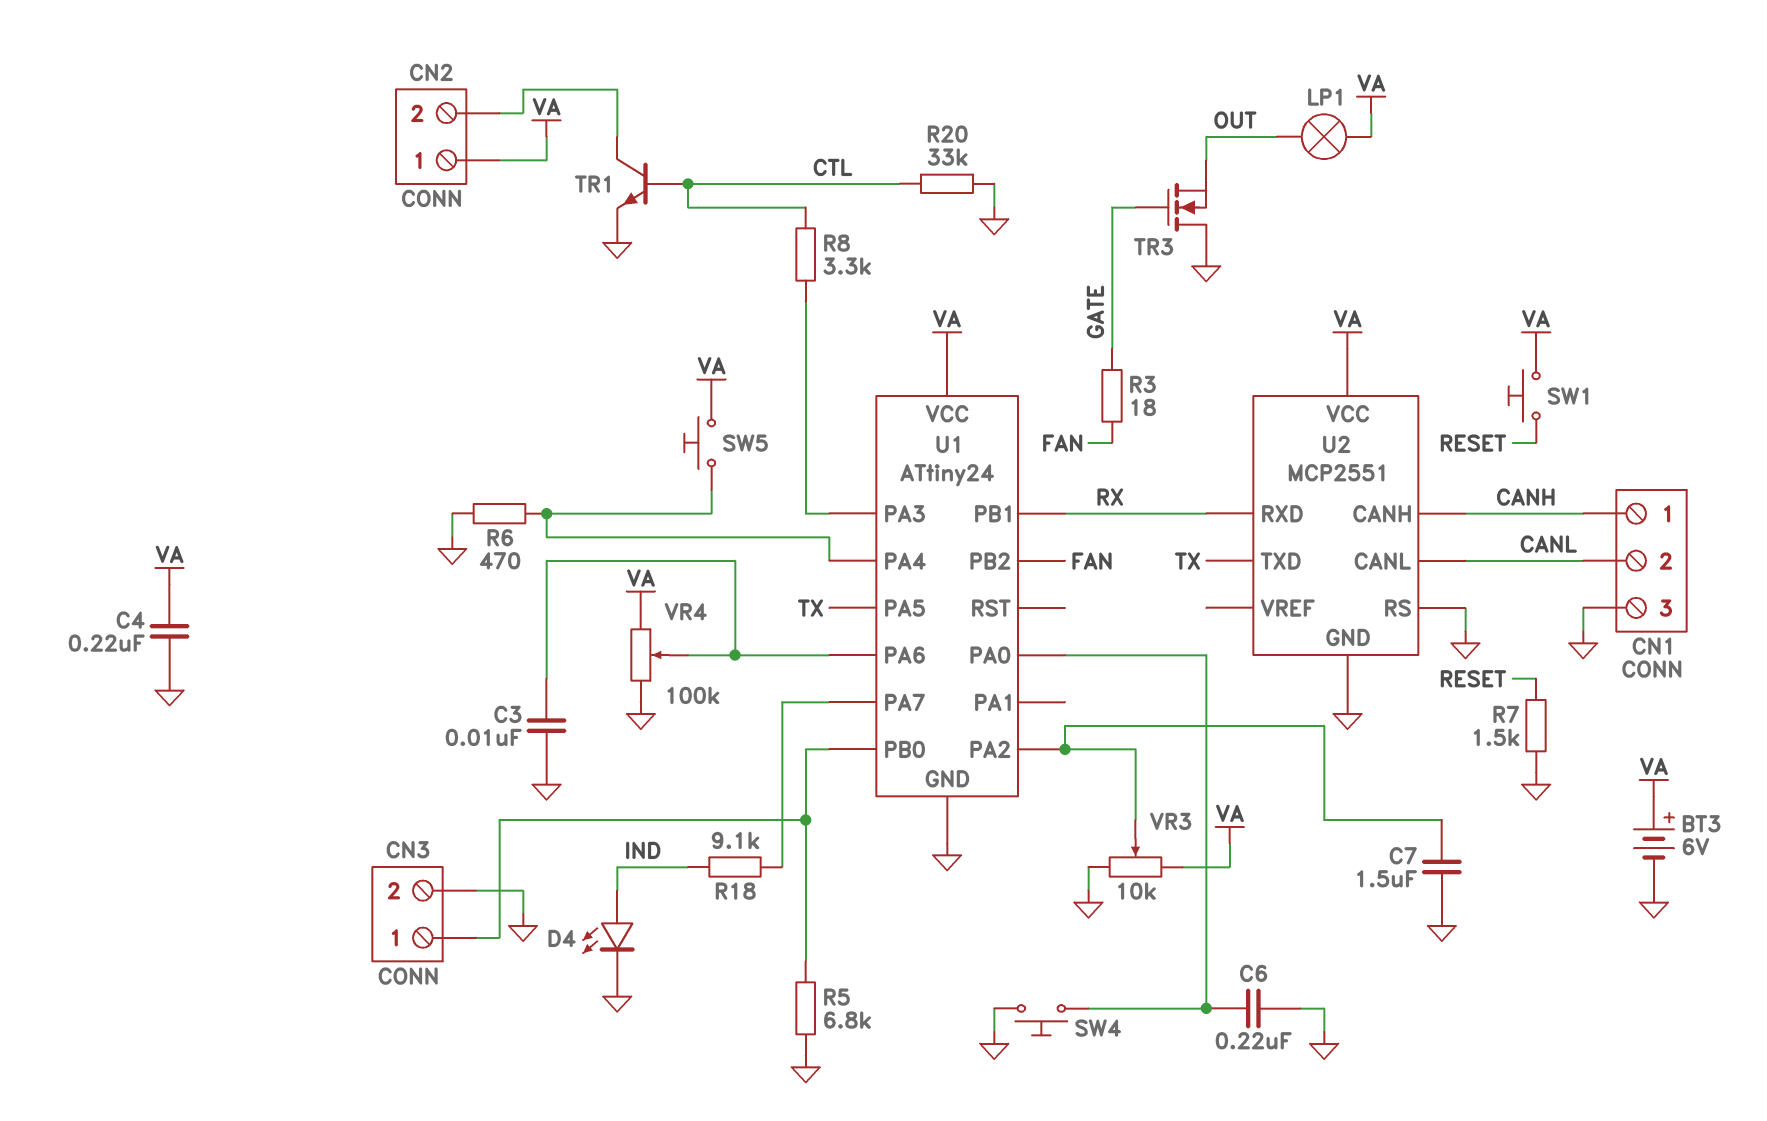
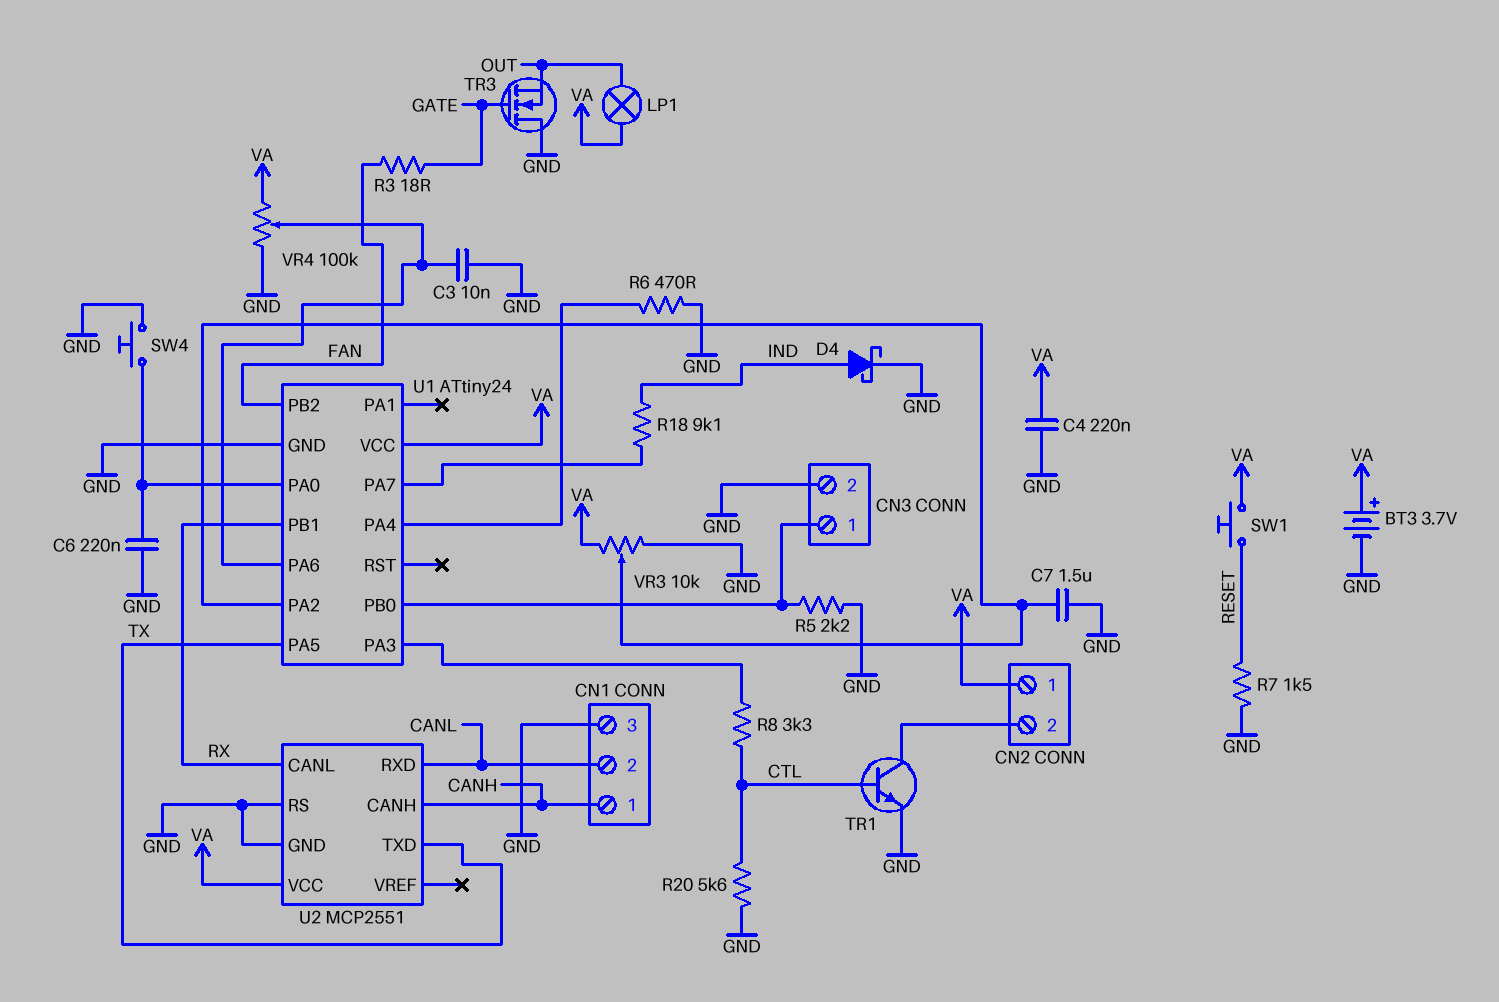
BT3: 6V (plus VA, minus GND) -> 3.7V (plus VA, minus GND)
D4: LED (A IND, K GND) -> schottky (A IND, K GND)
R5: 6.8k (CN3/1, GND) -> 2.2k (CN3/1, GND)
R20: 33k (CTL, GND) -> 5.6k (CTL, GND)
SW5: button (U1/PA4, VA) -> none
U2 pin CANL: CANL -> RX
U2 pin RXD: RX -> CANL

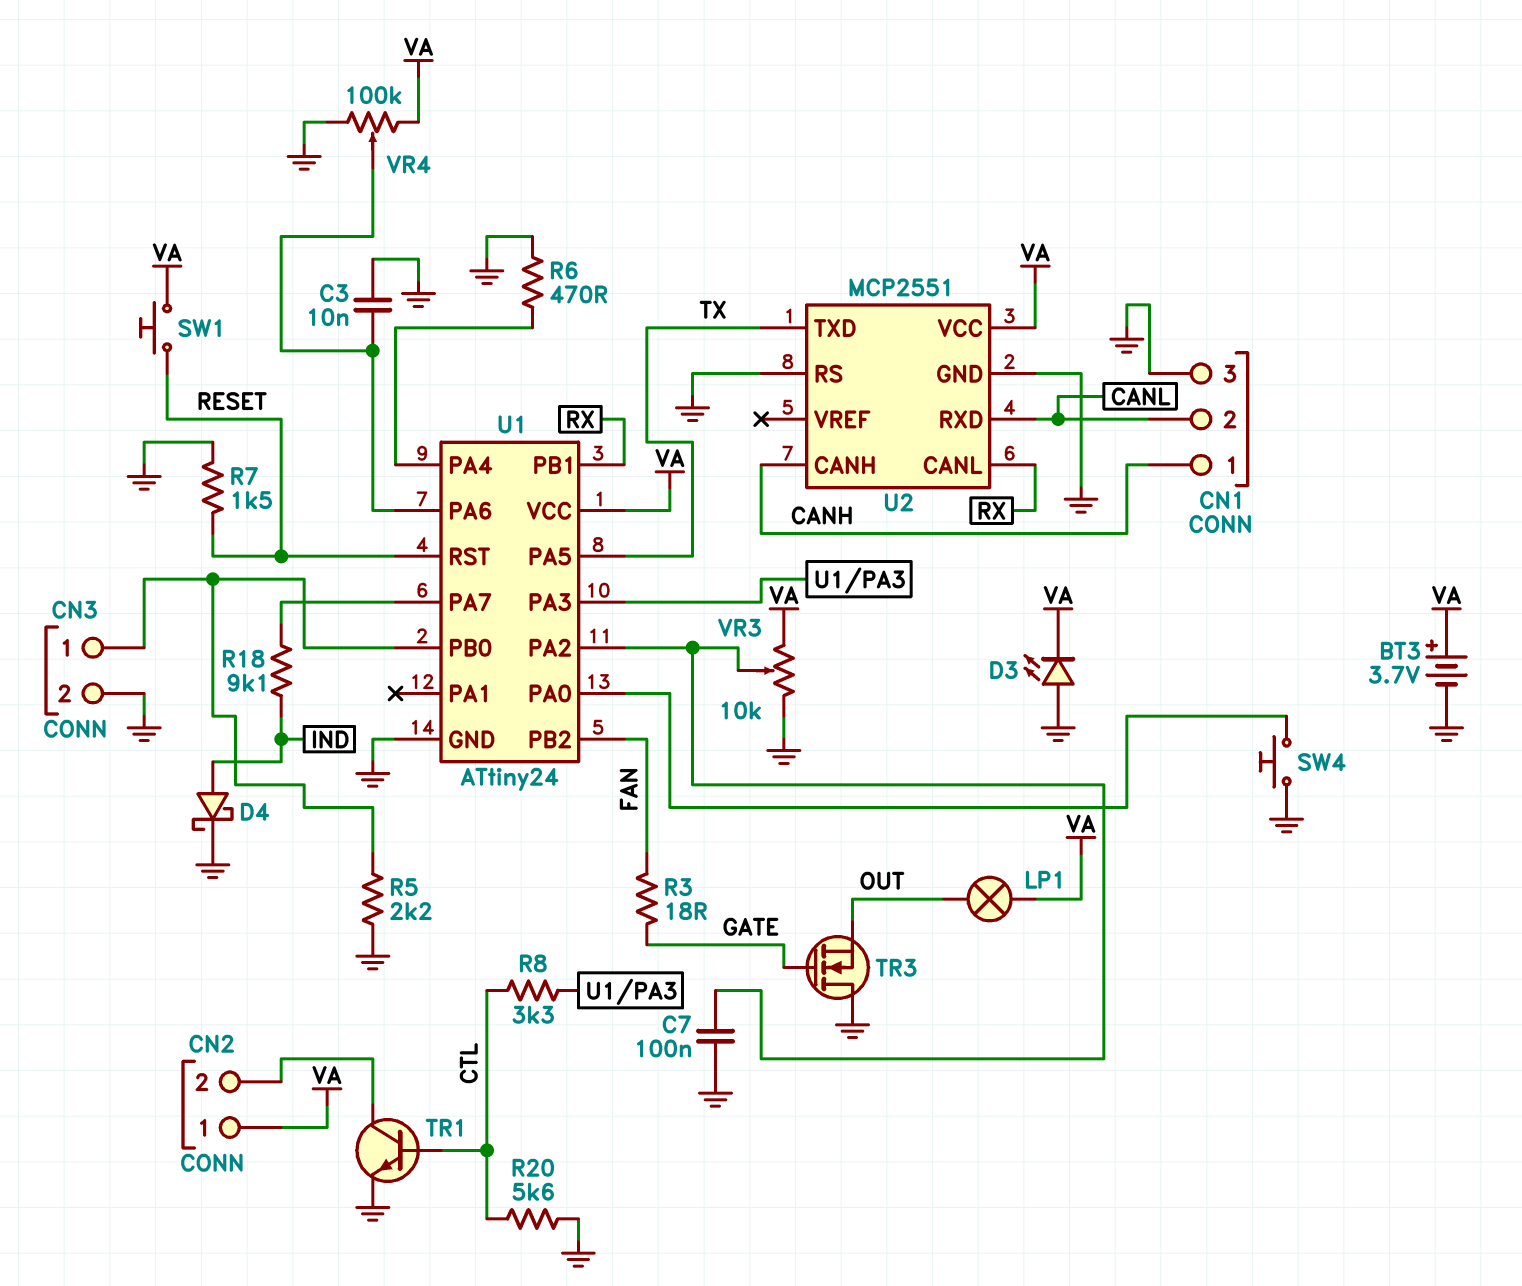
C4: 220nF (GND, VA) -> none
C6: 220nF (GND, U1/PA0) -> none
C7: 1.5uF (GND, U1/PA2) -> 100nF (GND, U1/PA2)
D3: none -> LED (A GND, K VA)
U1 pin RST: none -> RESET

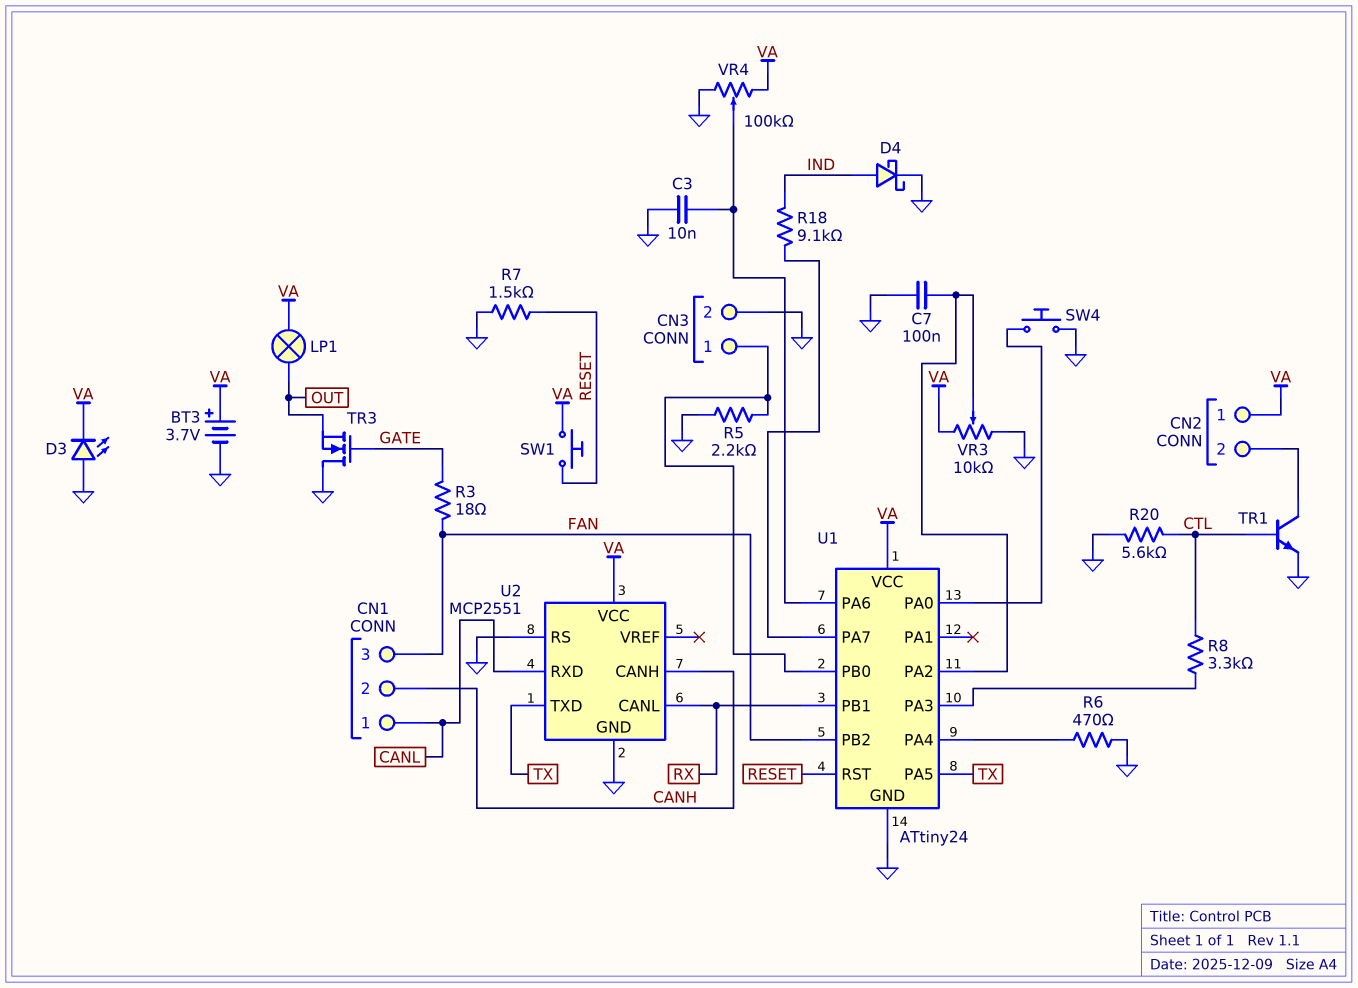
CN1 pin 1: CANH -> CANL
CN1 pin 2: CANL -> CANH
CN1 pin 3: GND -> FAN

